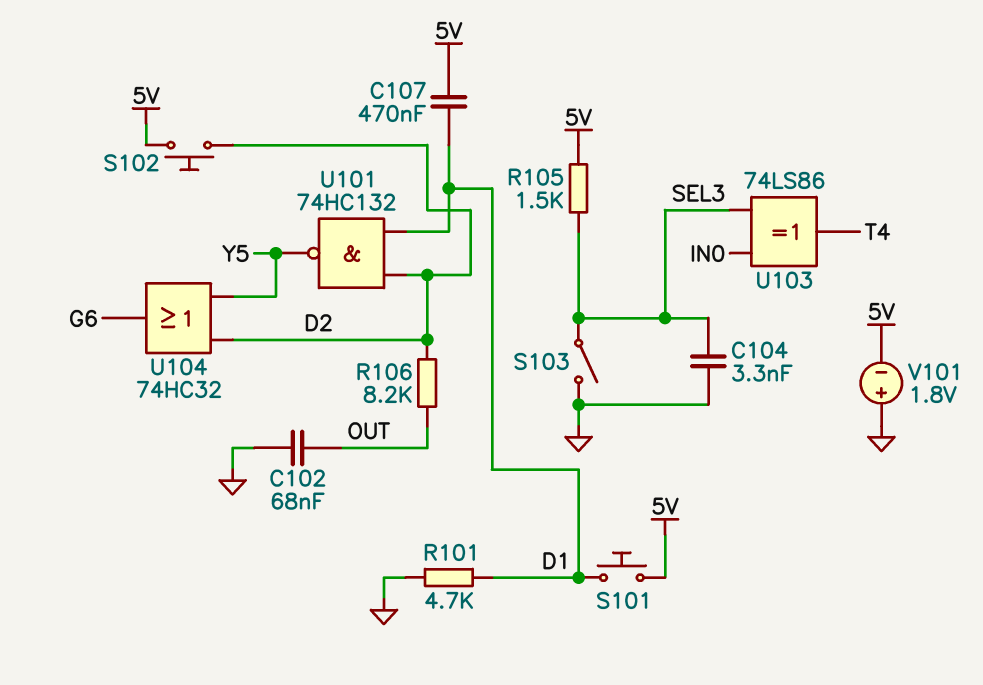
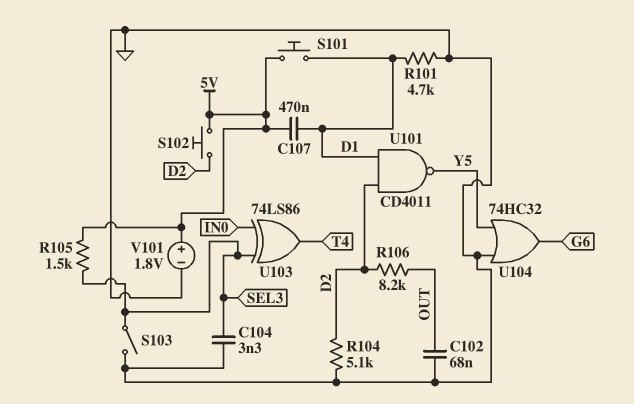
R104: none -> 5.1k (D2, GND)
U101: NAND 74HC132 (in D1, in D2, out Y5) -> NAND CD4011 (in D1, in D2, out Y5)
U104: OR 74HC32 (in D2, in Y5, out G6) -> OR 74HC32 (in GND, in Y5, out G6)
V101: 1.8V (plus GND, minus 5V) -> 1.8V (plus 5V, minus GND)

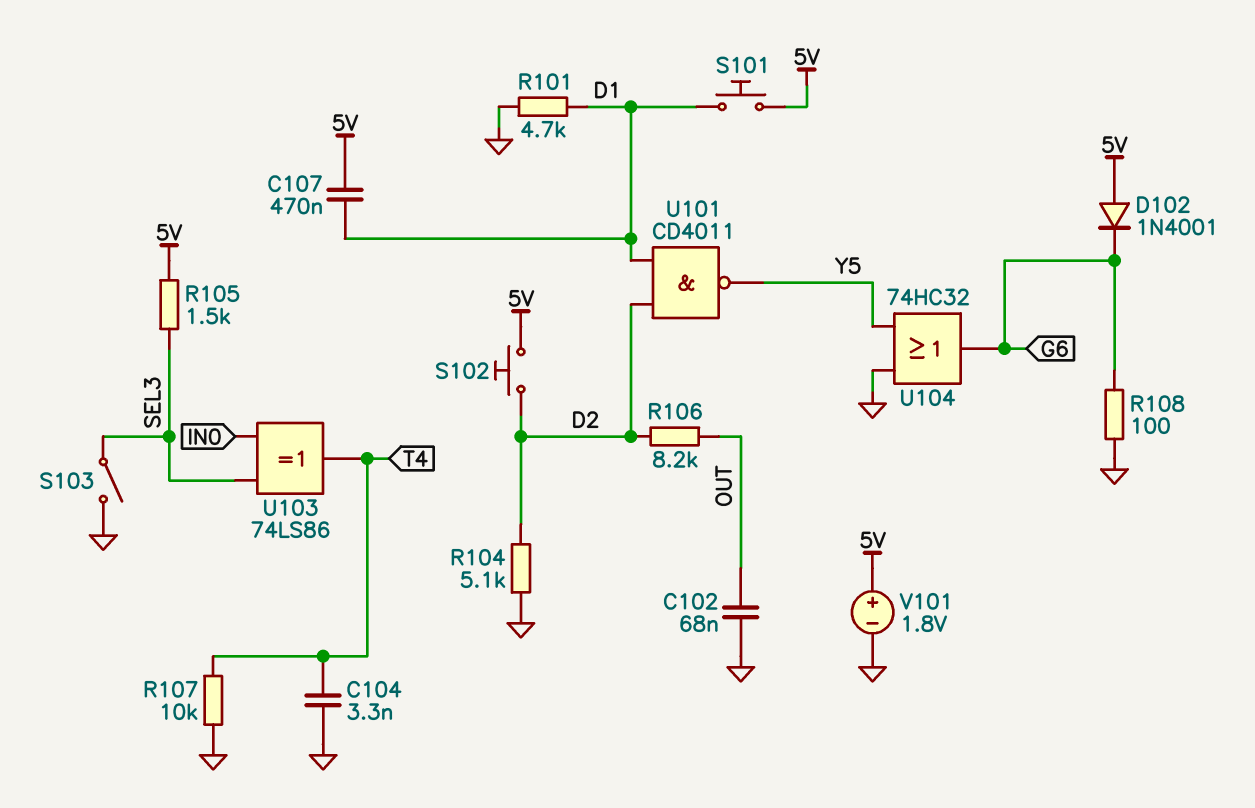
C104: 3.3nF (GND, SEL3) -> 3.3nF (GND, T4)
D102: none -> diode 1N4001 (A 5V, K G6)
R107: none -> 10k (GND, T4)
R108: none -> 100 (G6, GND)

